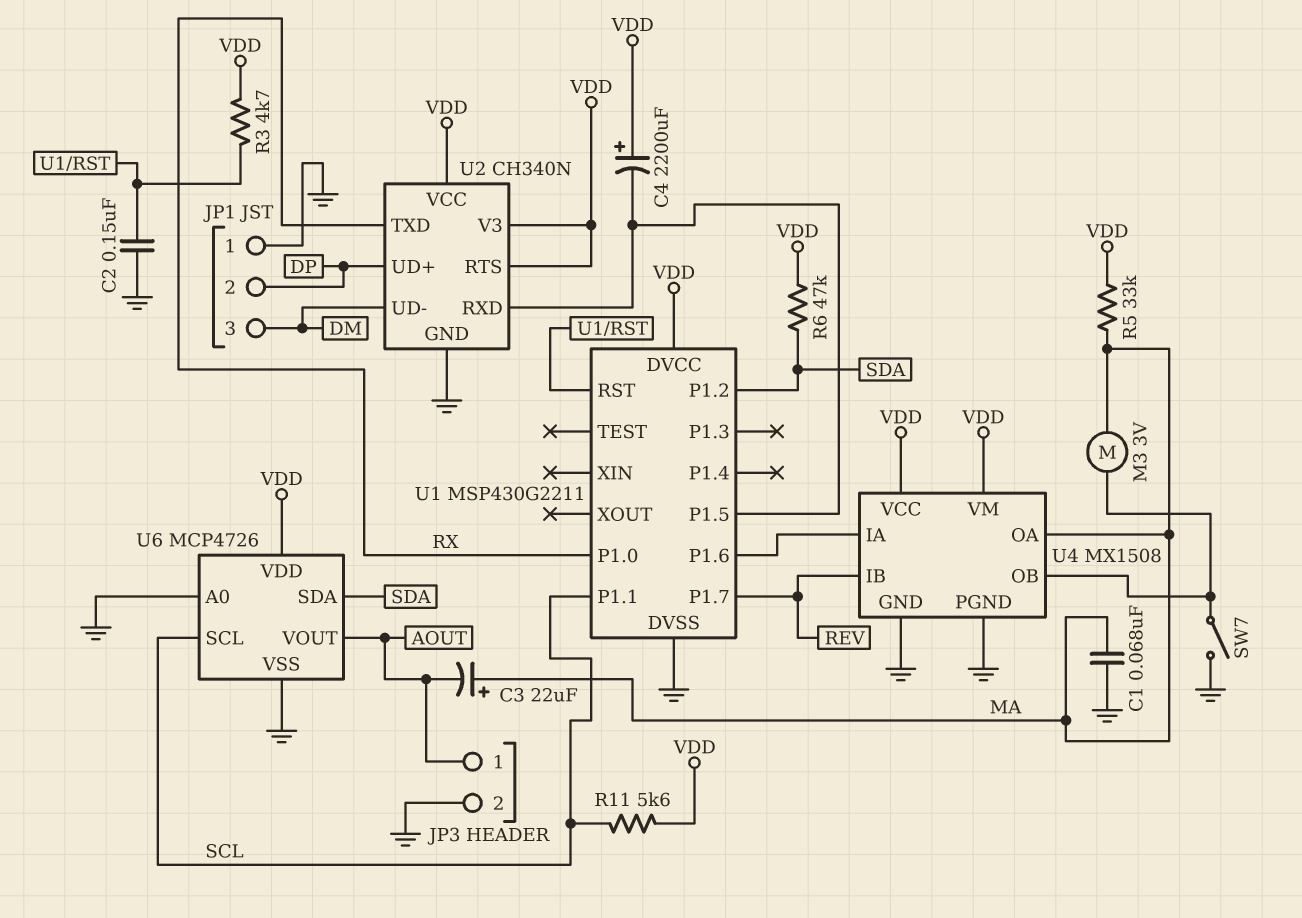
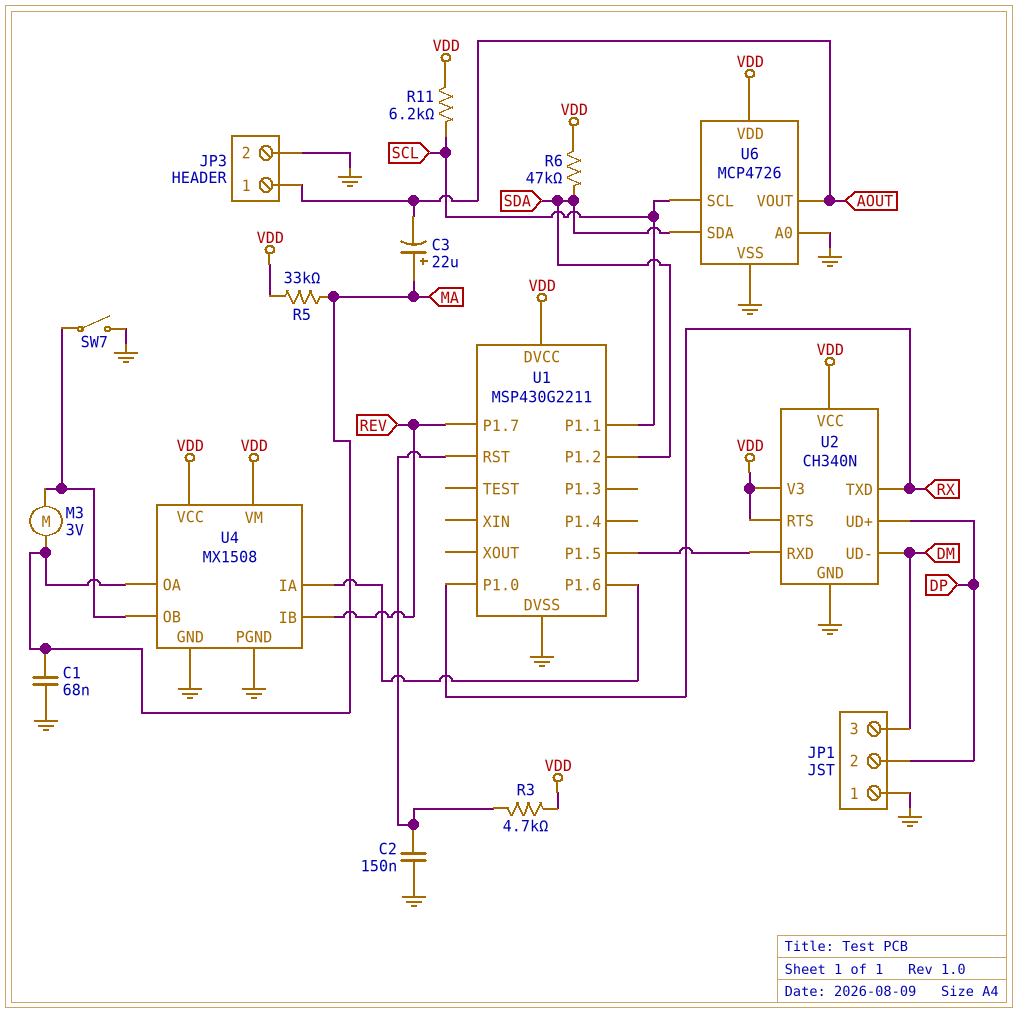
C4: 2200uF (plus VDD, minus U1/P1.5) -> none
R11: 5.6k (SCL, VDD) -> 6.2k (SCL, VDD)

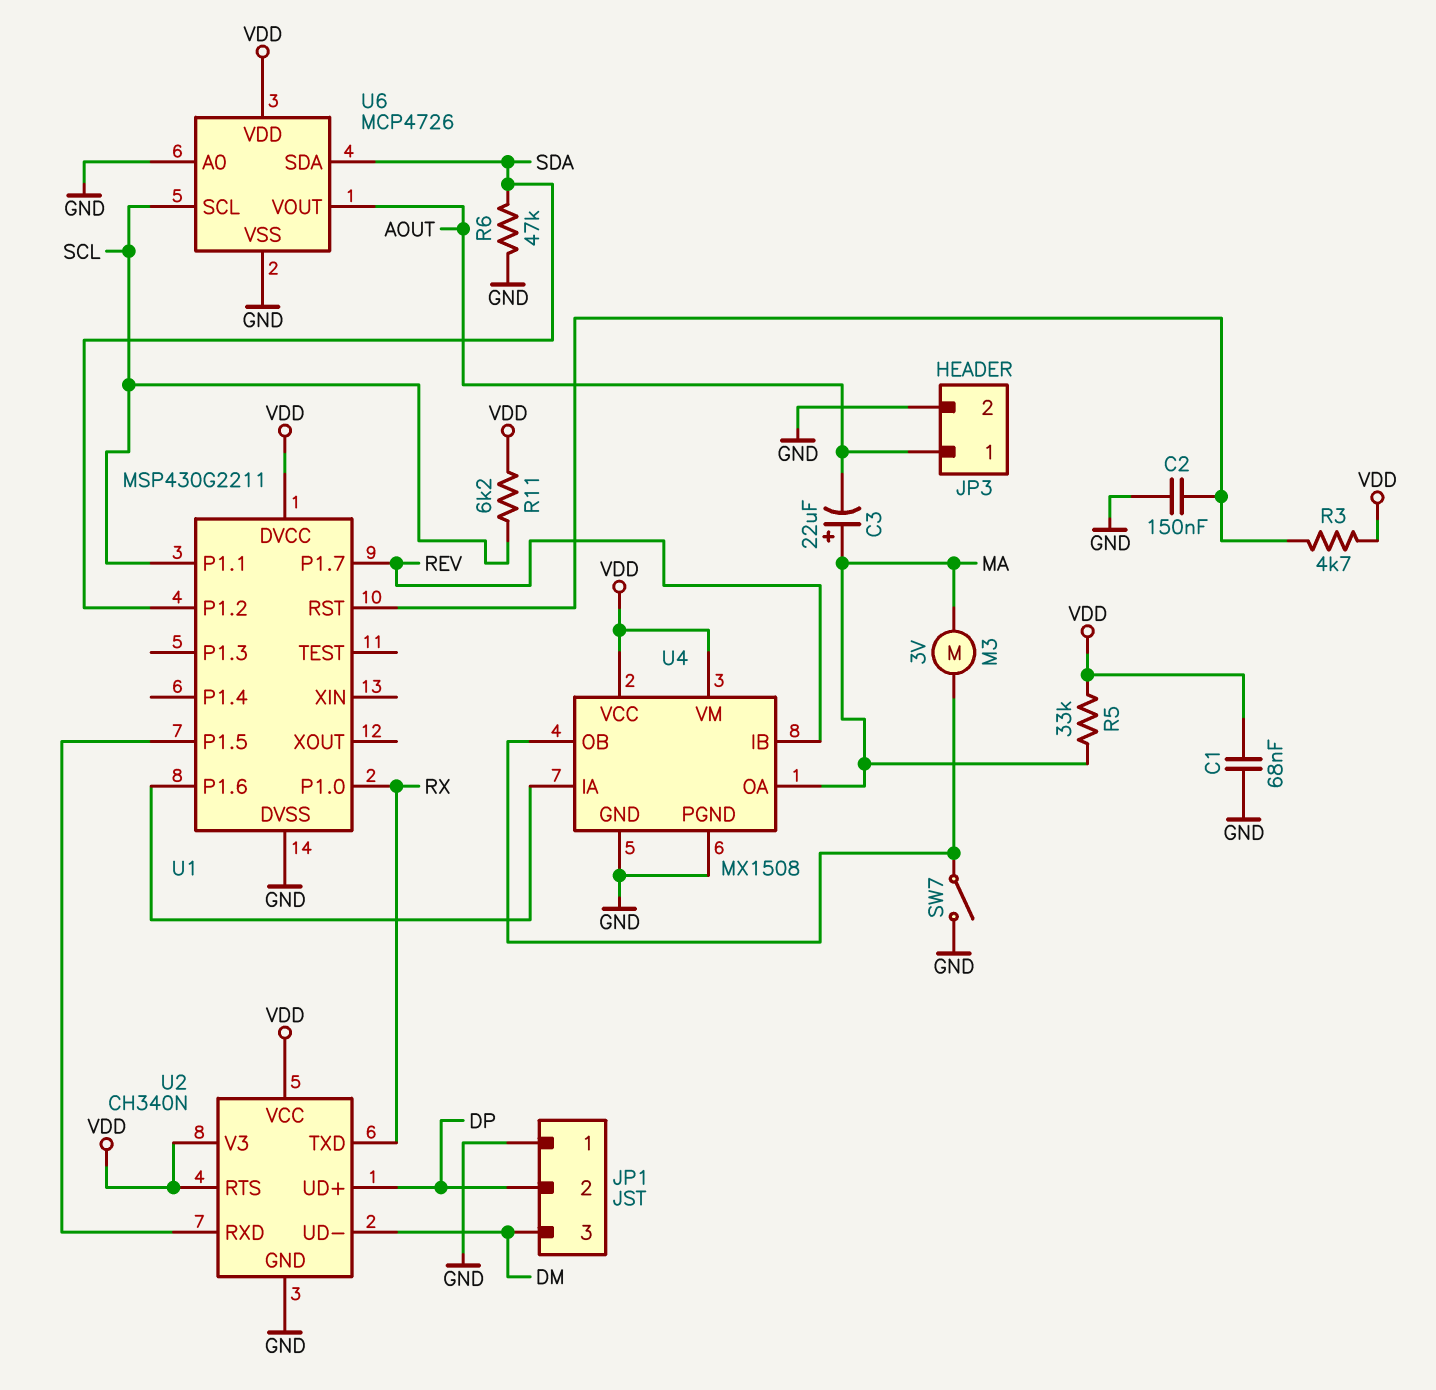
C1: 68nF (GND, MA) -> 68nF (GND, VDD)
R6: 47k (SDA, VDD) -> 47k (GND, SDA)

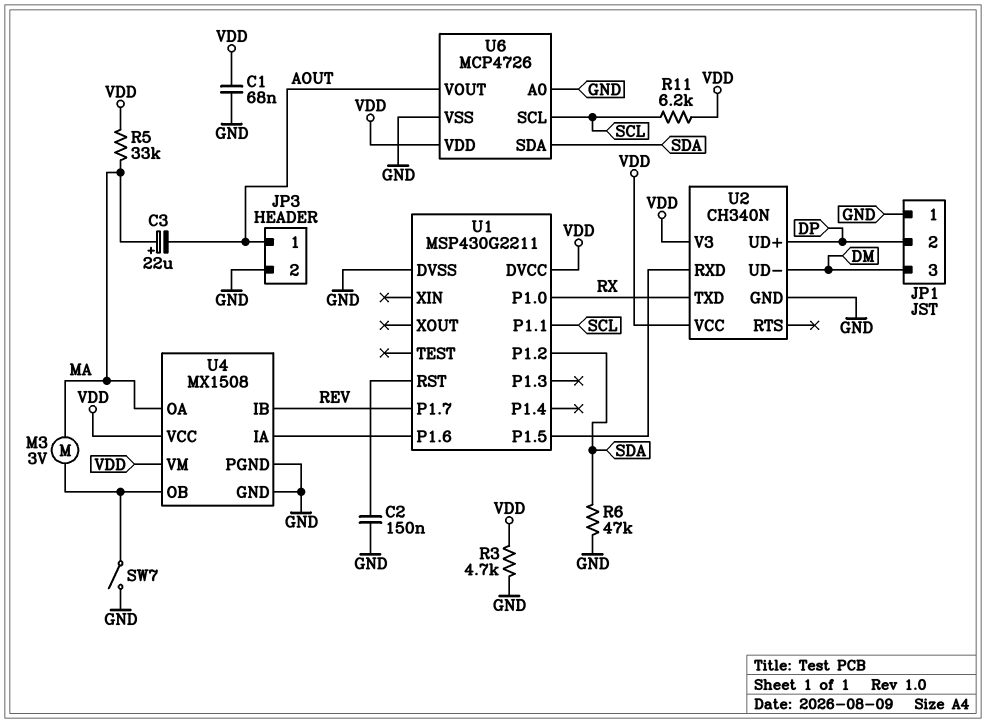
R3: 4.7k (U1/RST, VDD) -> 4.7k (GND, VDD)
U2 pin RTS: VDD -> none

